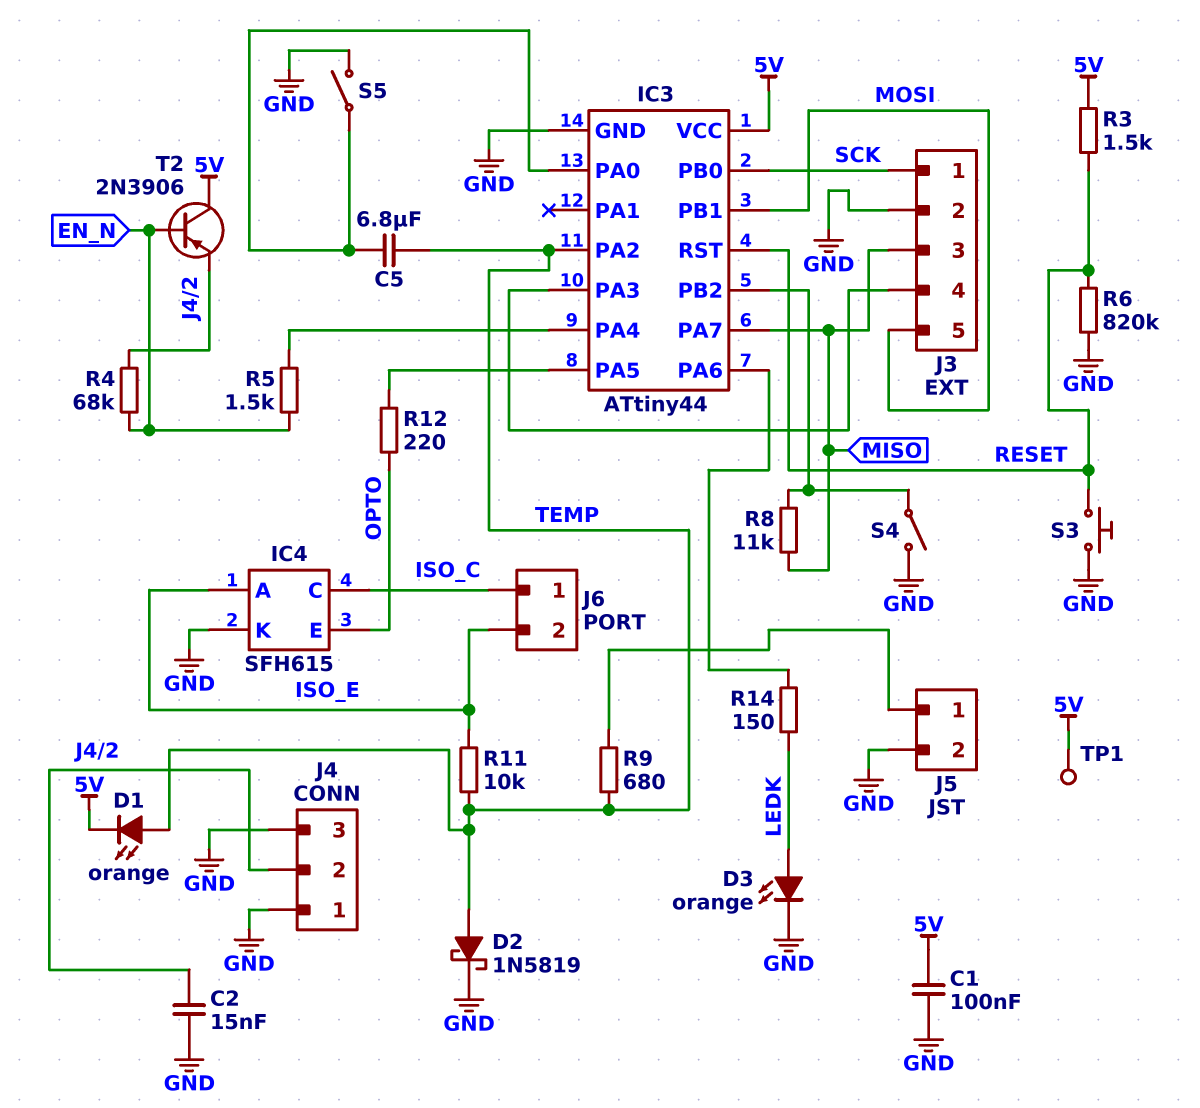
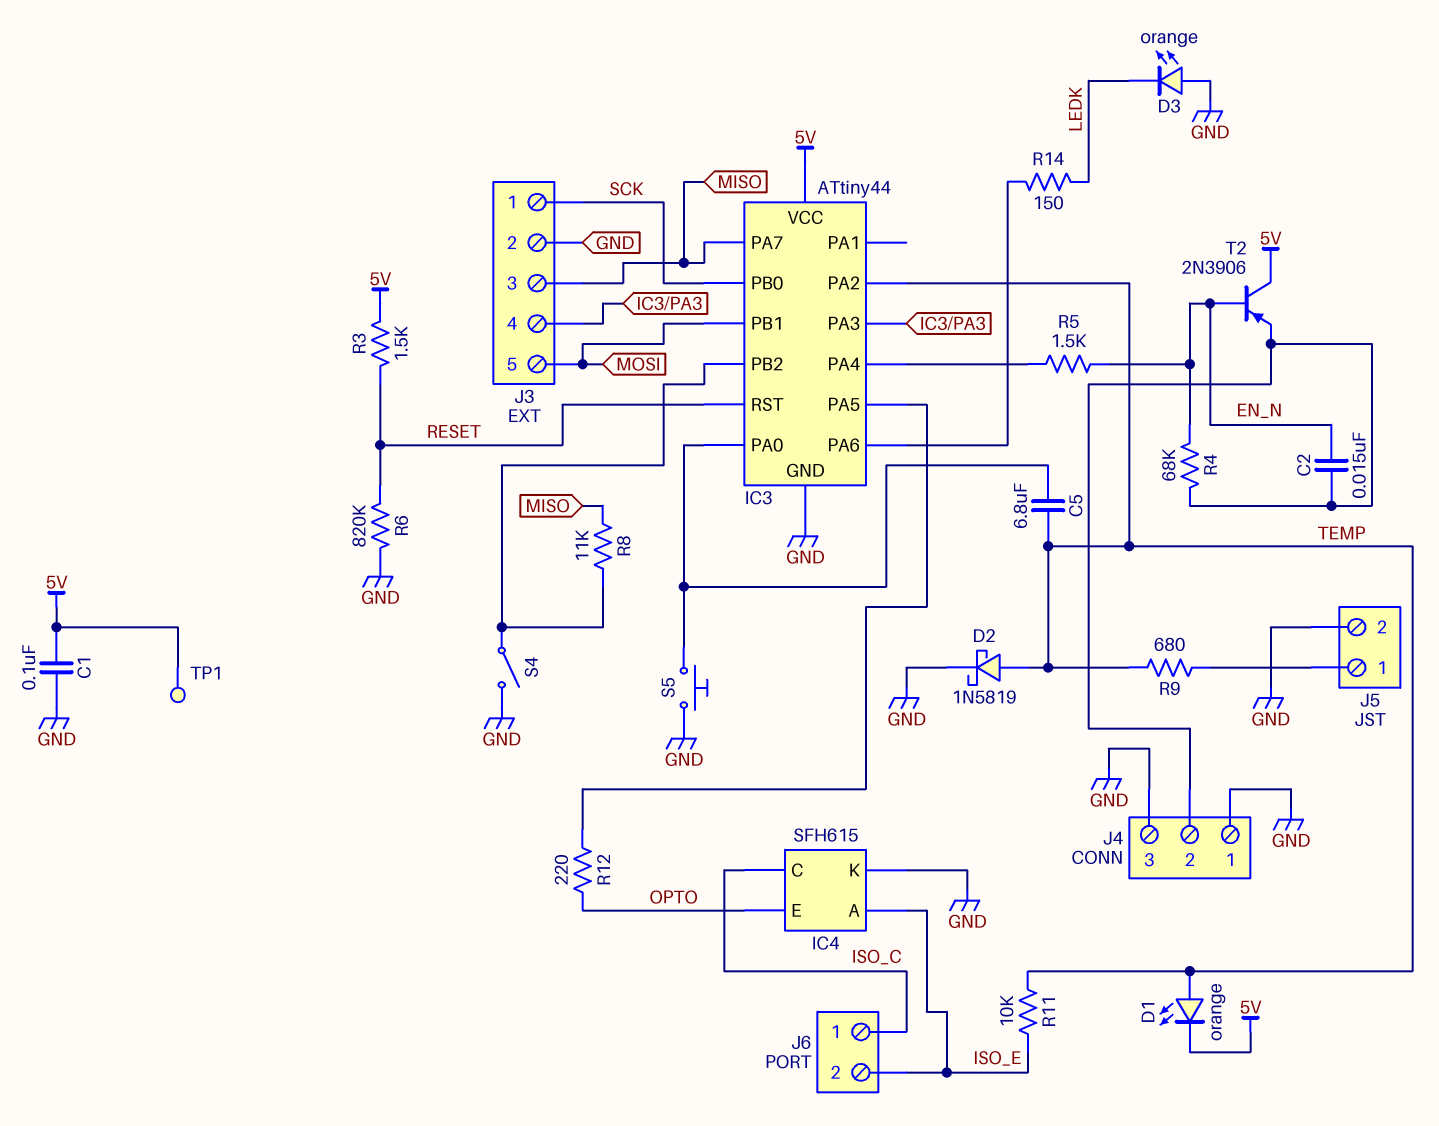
C2: 15nF (GND, J4/2) -> 15nF (EN_N, J4/2)
D3: LED orange (A LEDK, K GND) -> LED orange (A GND, K LEDK)
S3: button (GND, RESET) -> none
S5: switch (GND, IC3/PA0) -> button (GND, IC3/PA0)

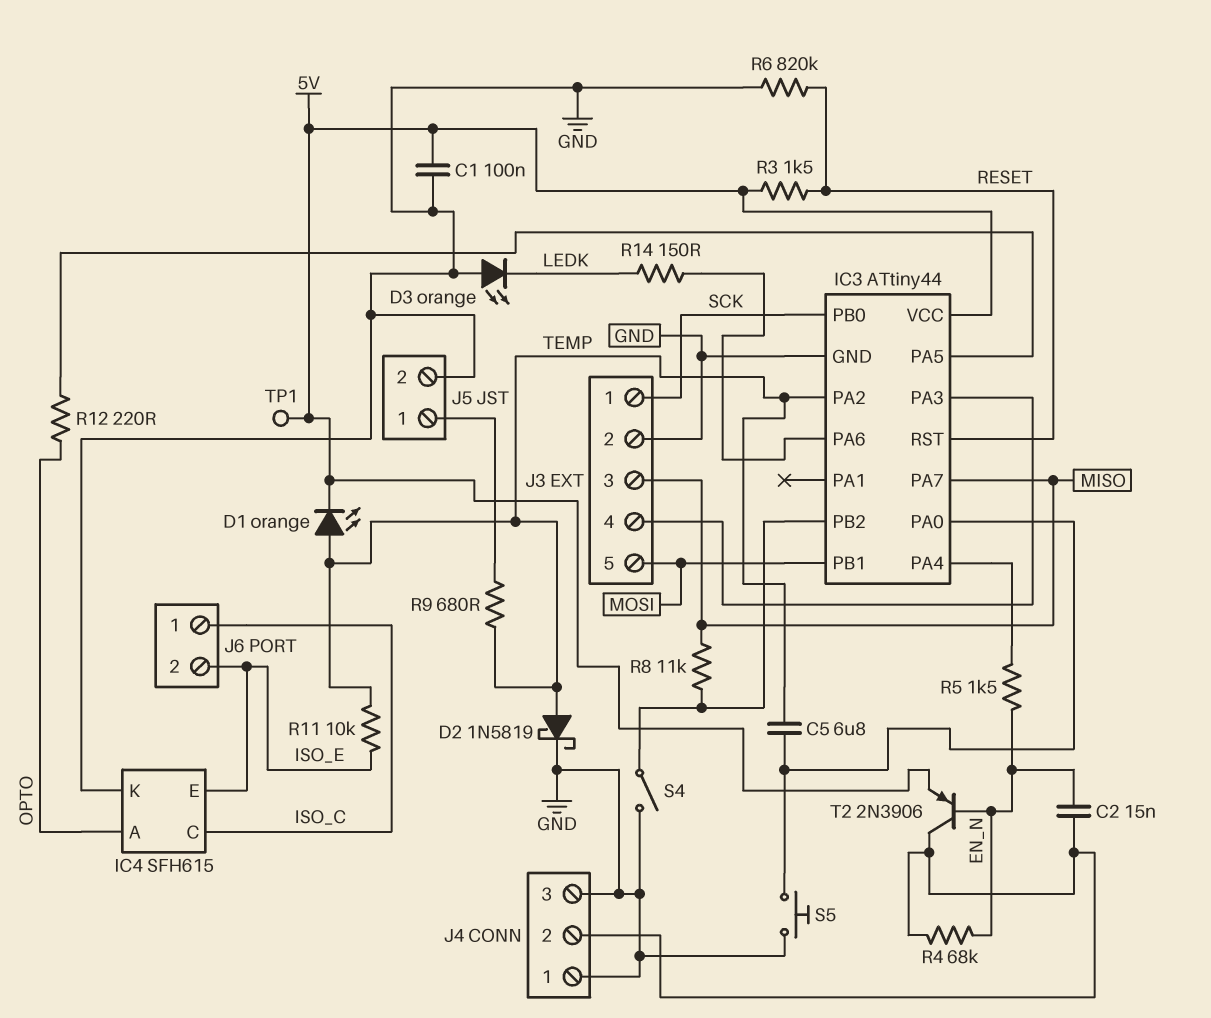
IC4 pin A: ISO_E -> OPTO
IC4 pin E: OPTO -> ISO_E
T2: PNP 2N3906 (B EN_N, C 5V, E J4/2) -> PNP 2N3906 (B EN_N, C J4/2, E 5V)

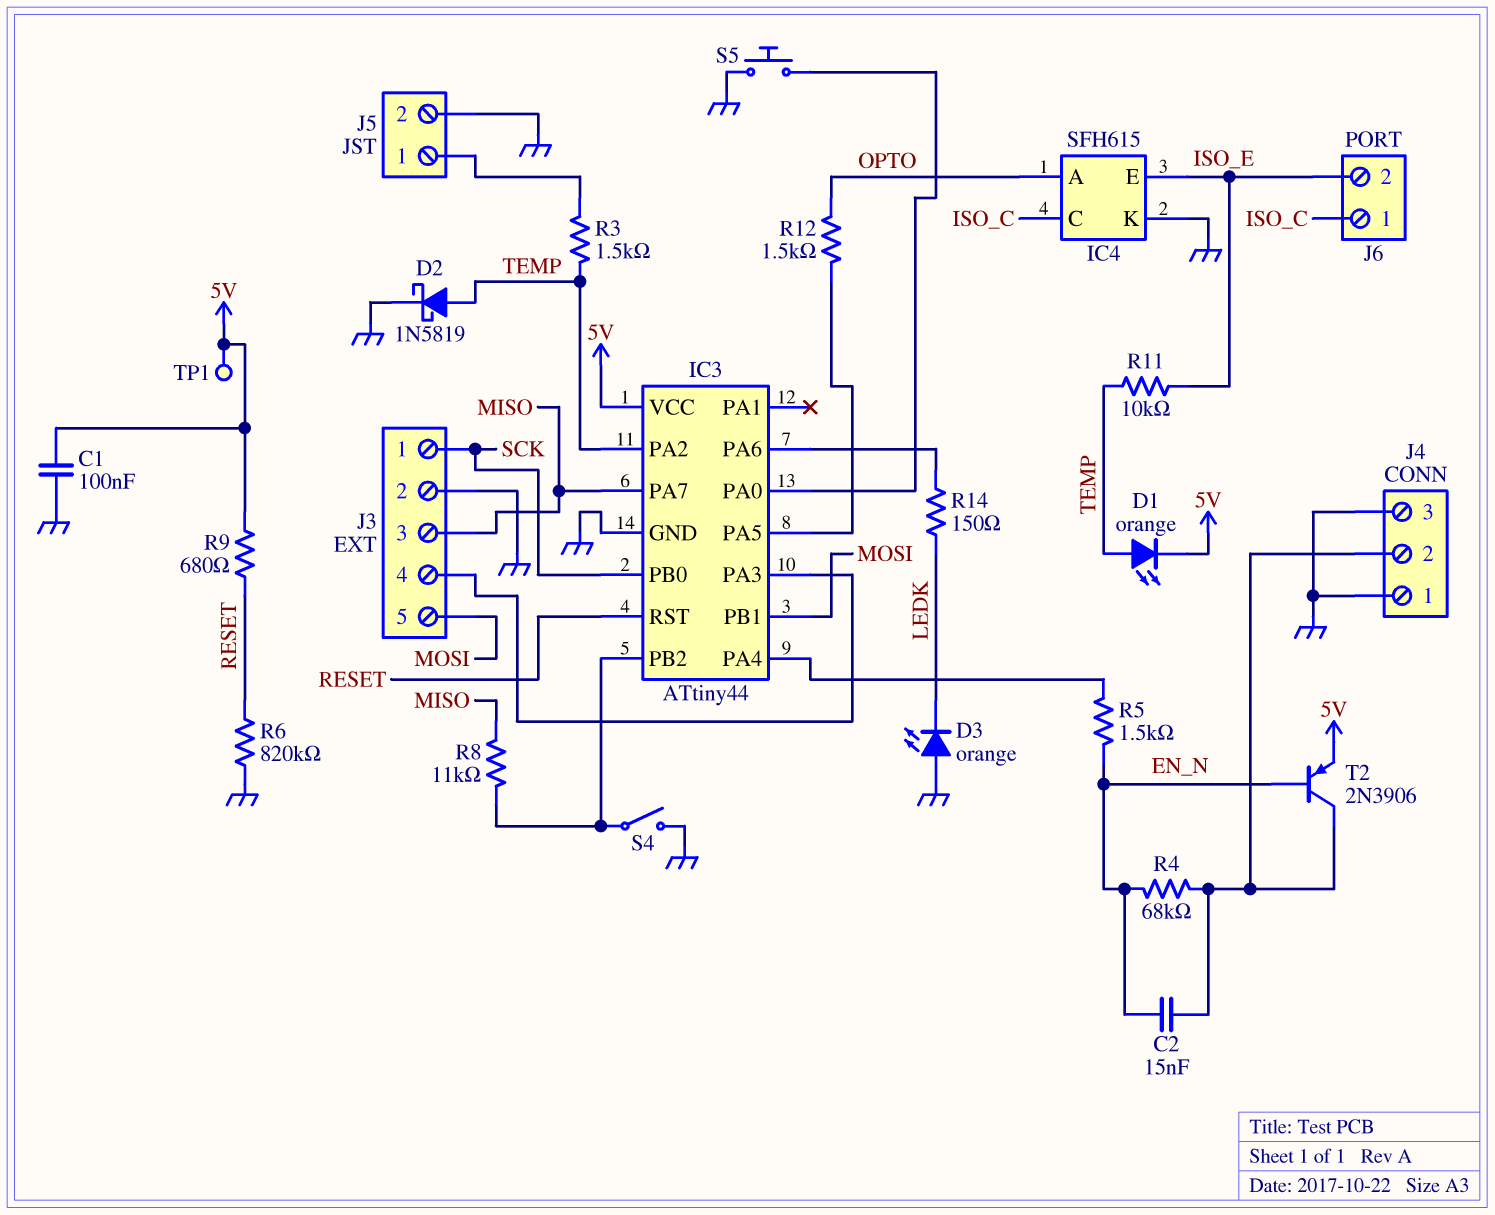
C5: 6.8uF (IC3/PA0, TEMP) -> none
R3: 1.5k (5V, RESET) -> 1.5k (J5/1, TEMP)
R9: 680 (J5/1, TEMP) -> 680 (5V, RESET)
R12: 220 (IC3/PA5, OPTO) -> 1.5k (IC3/PA5, OPTO)

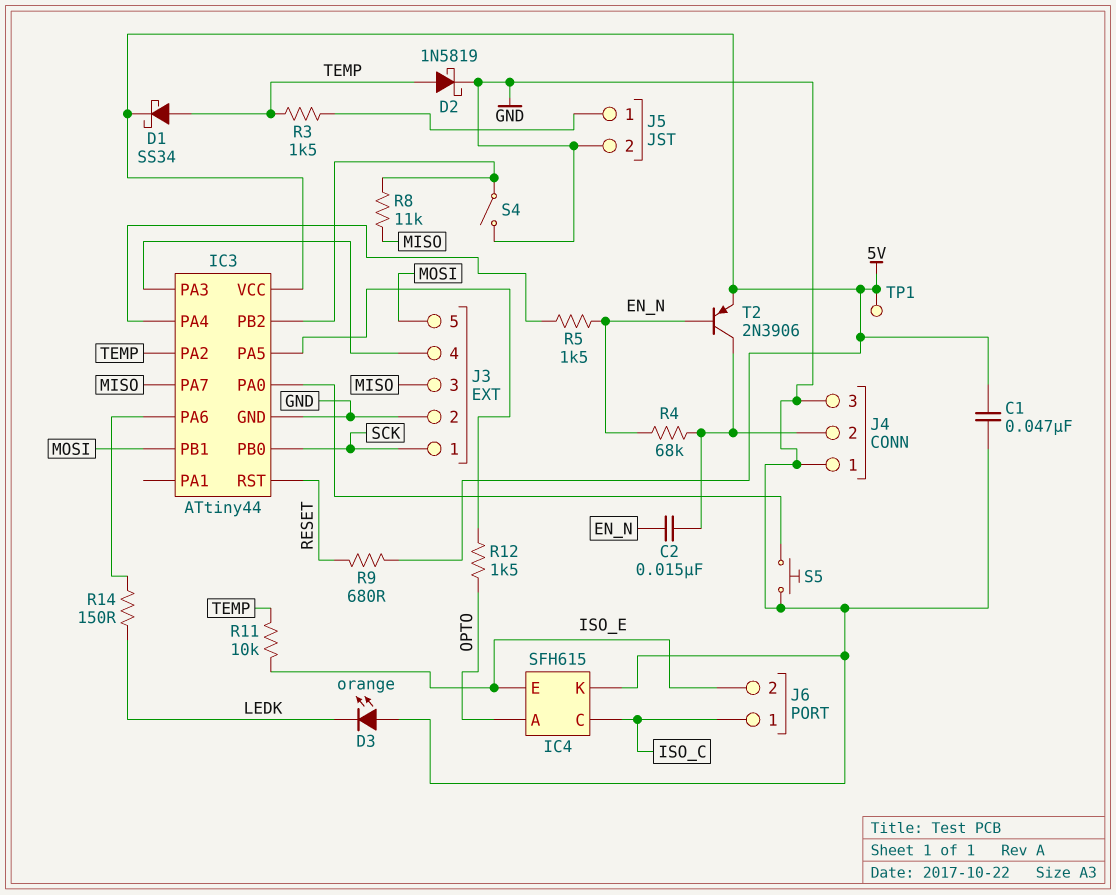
C1: 100nF (5V, GND) -> 47nF (5V, GND)
D1: LED orange (A TEMP, K 5V) -> schottky SS34 (A TEMP, K 5V)
R6: 820k (GND, RESET) -> none

